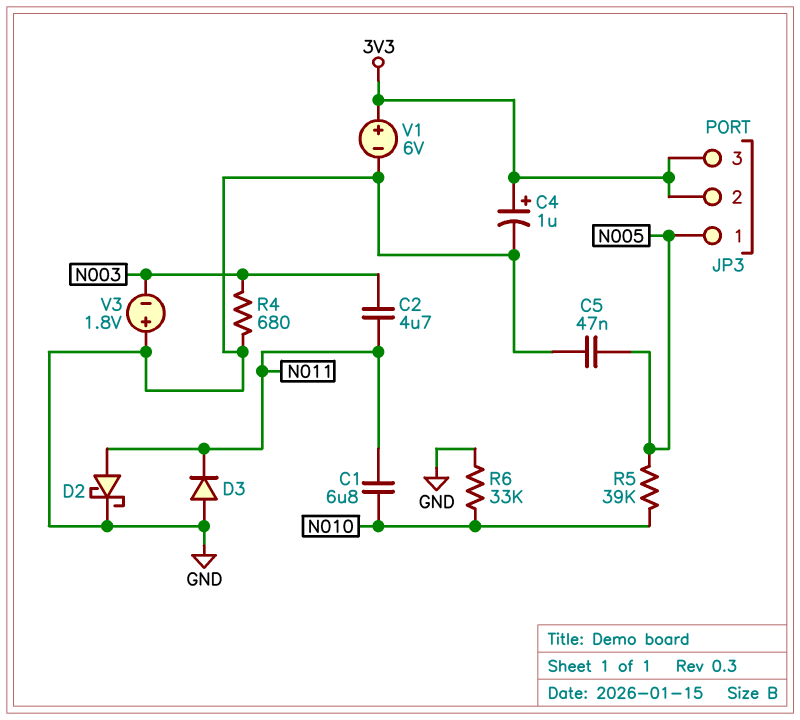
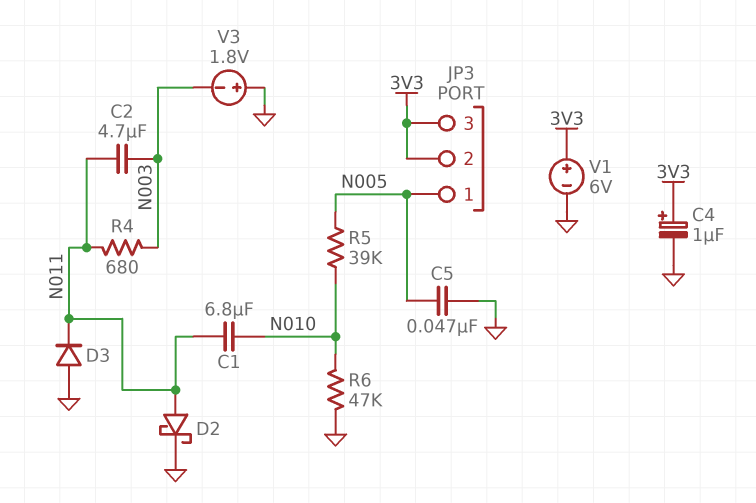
R4: 680 (GND, N003) -> 680 (N003, N011)
R6: 33k (GND, N010) -> 47k (GND, N010)

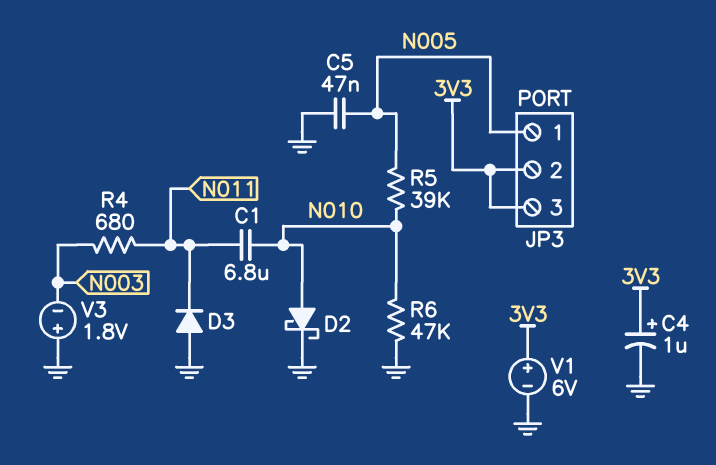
C2: 4.7uF (N003, N011) -> none
D2: schottky (A N011, K GND) -> schottky (A N010, K GND)

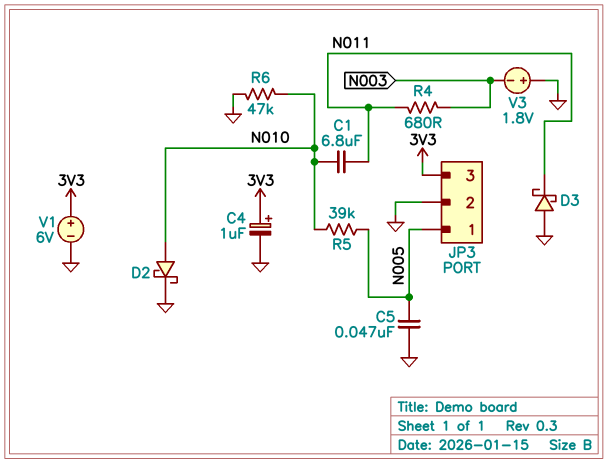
D3: diode (A GND, K N011) -> schottky (A GND, K N011)
JP3 pin 2: 3V3 -> GND

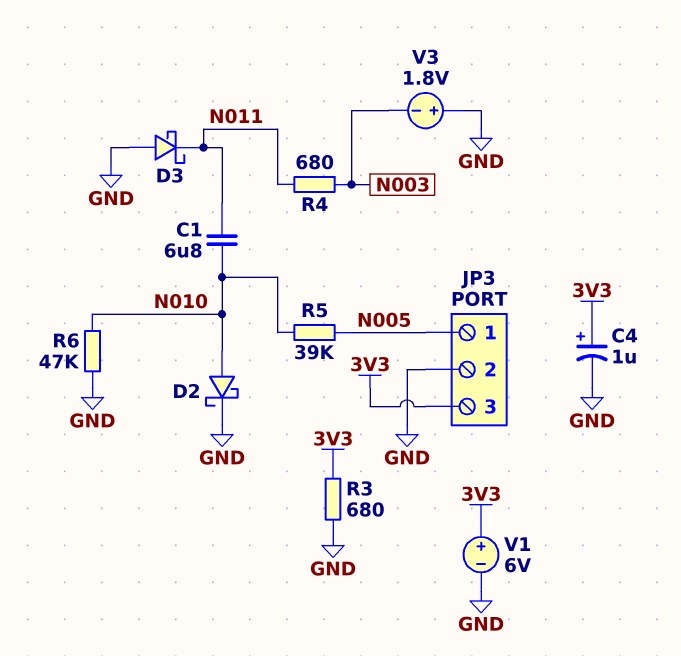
C5: 47nF (GND, N005) -> none
R3: none -> 680 (3V3, GND)

